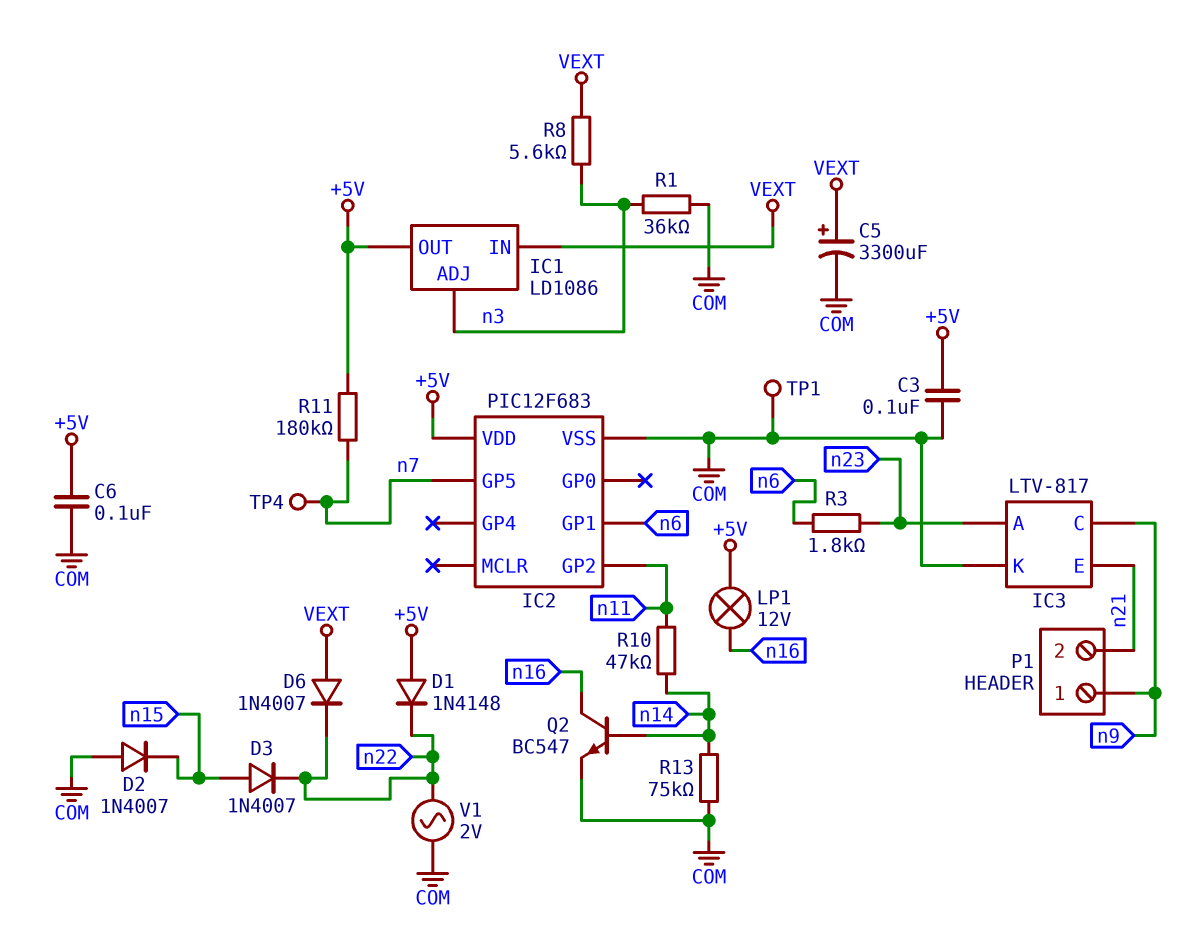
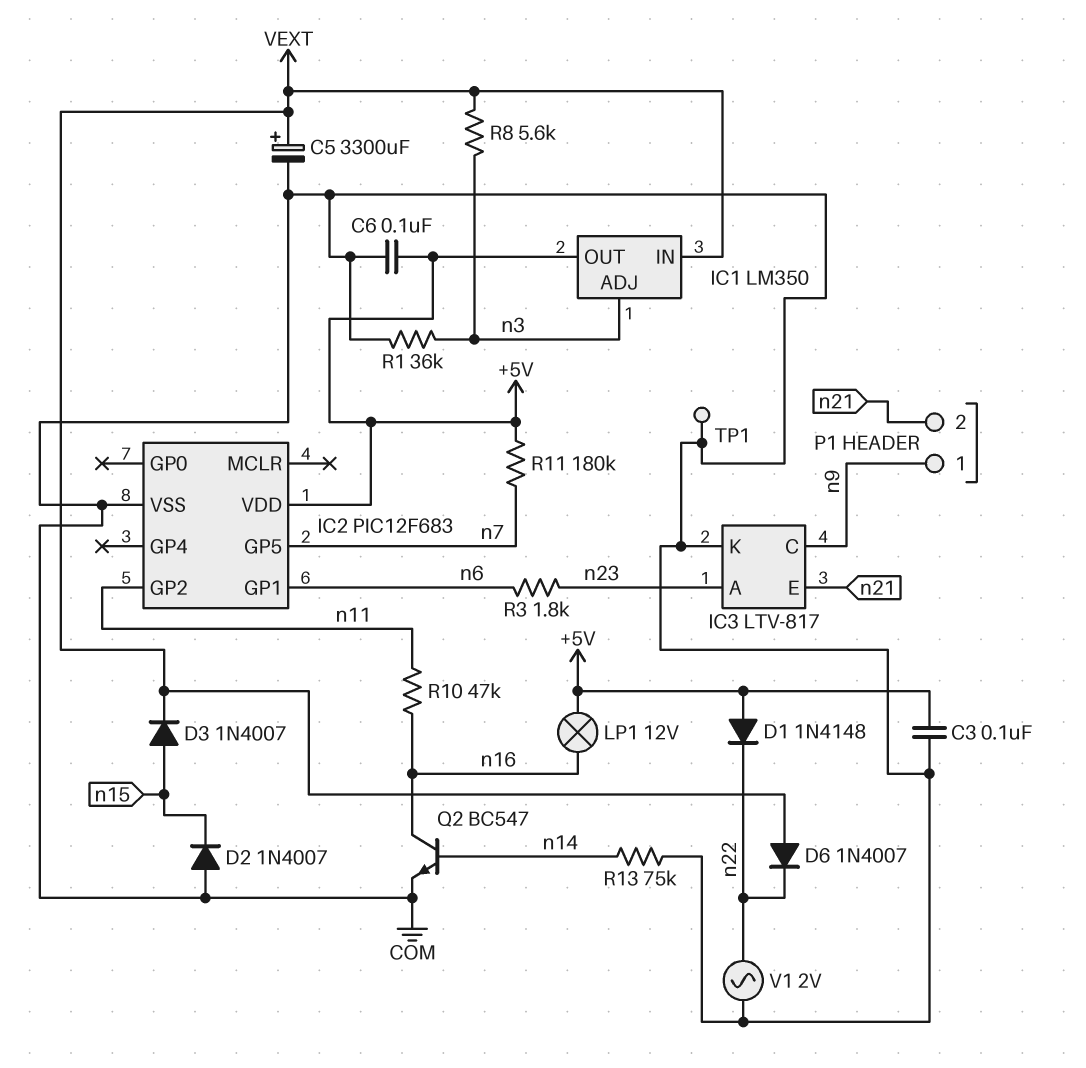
D3: diode 1N4007 (A n15, K n22) -> diode 1N4007 (A n15, K VEXT)
IC1: LD1086 -> LM350
R10: 47k (n11, n14) -> 47k (n11, n16)
TP4: test point (n7) -> none

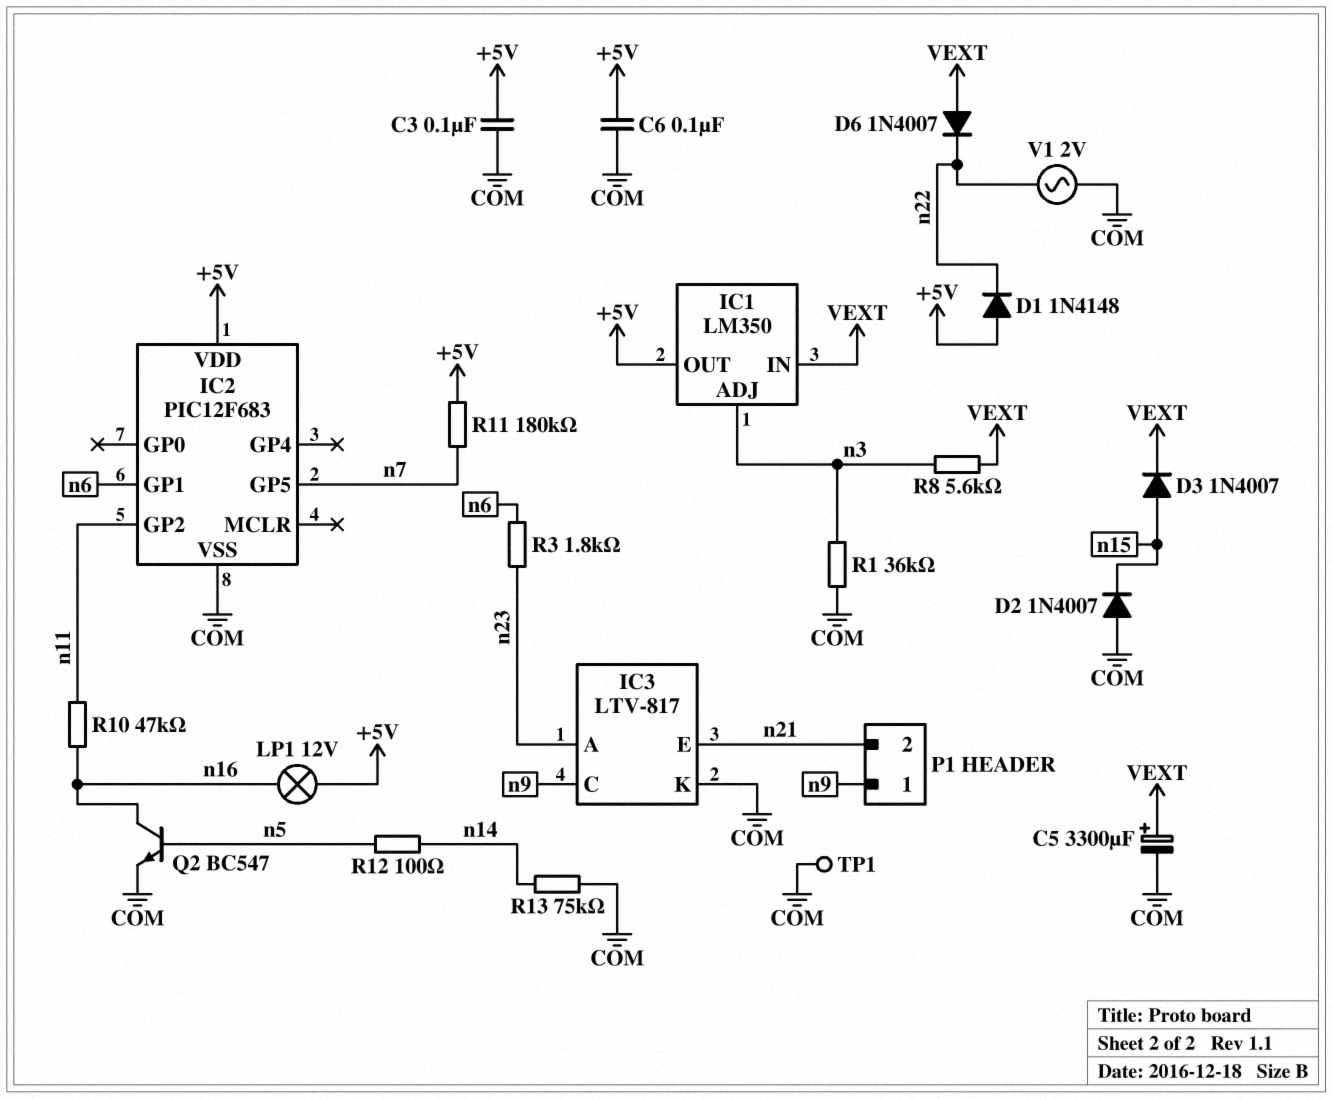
Q2: NPN BC547 (B n14, C n16, E COM) -> NPN BC547 (B n5, C n16, E COM)
R12: none -> 100 (n5, n14)

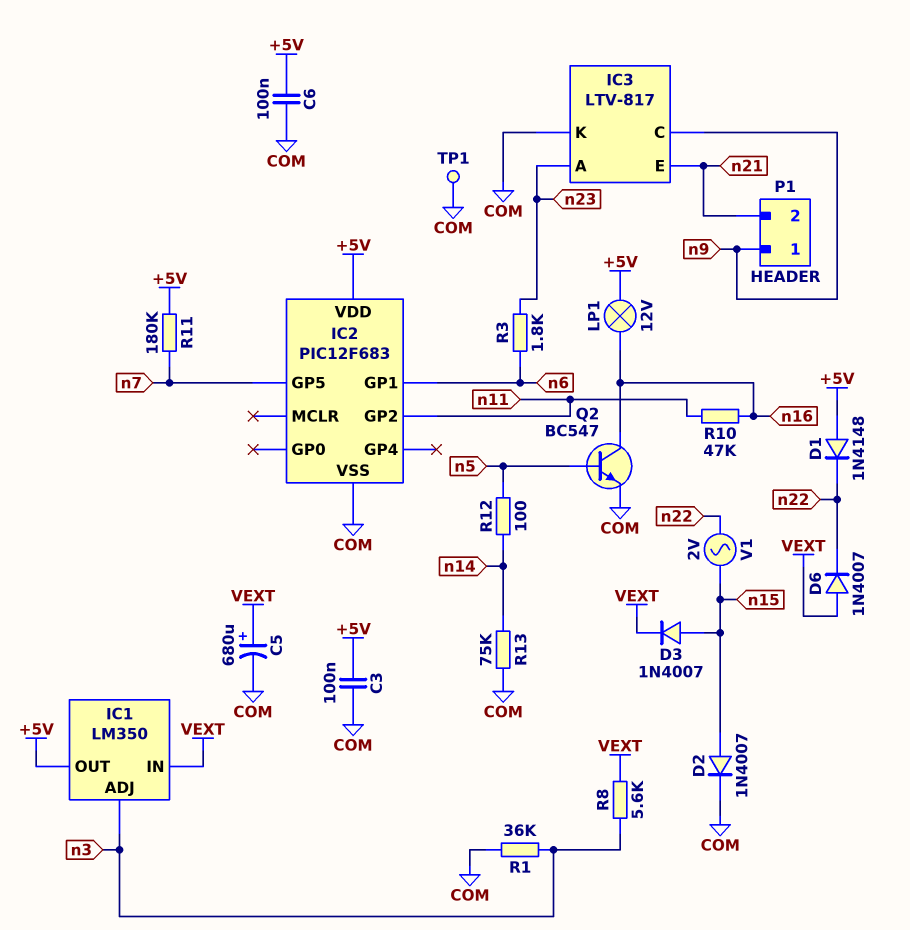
C5: 3300uF (plus VEXT, minus COM) -> 680uF (plus VEXT, minus COM)
D2: diode 1N4007 (A COM, K n15) -> diode 1N4007 (A n15, K COM)
V1: AC 2V (COM, n22) -> AC 2V (n15, n22)

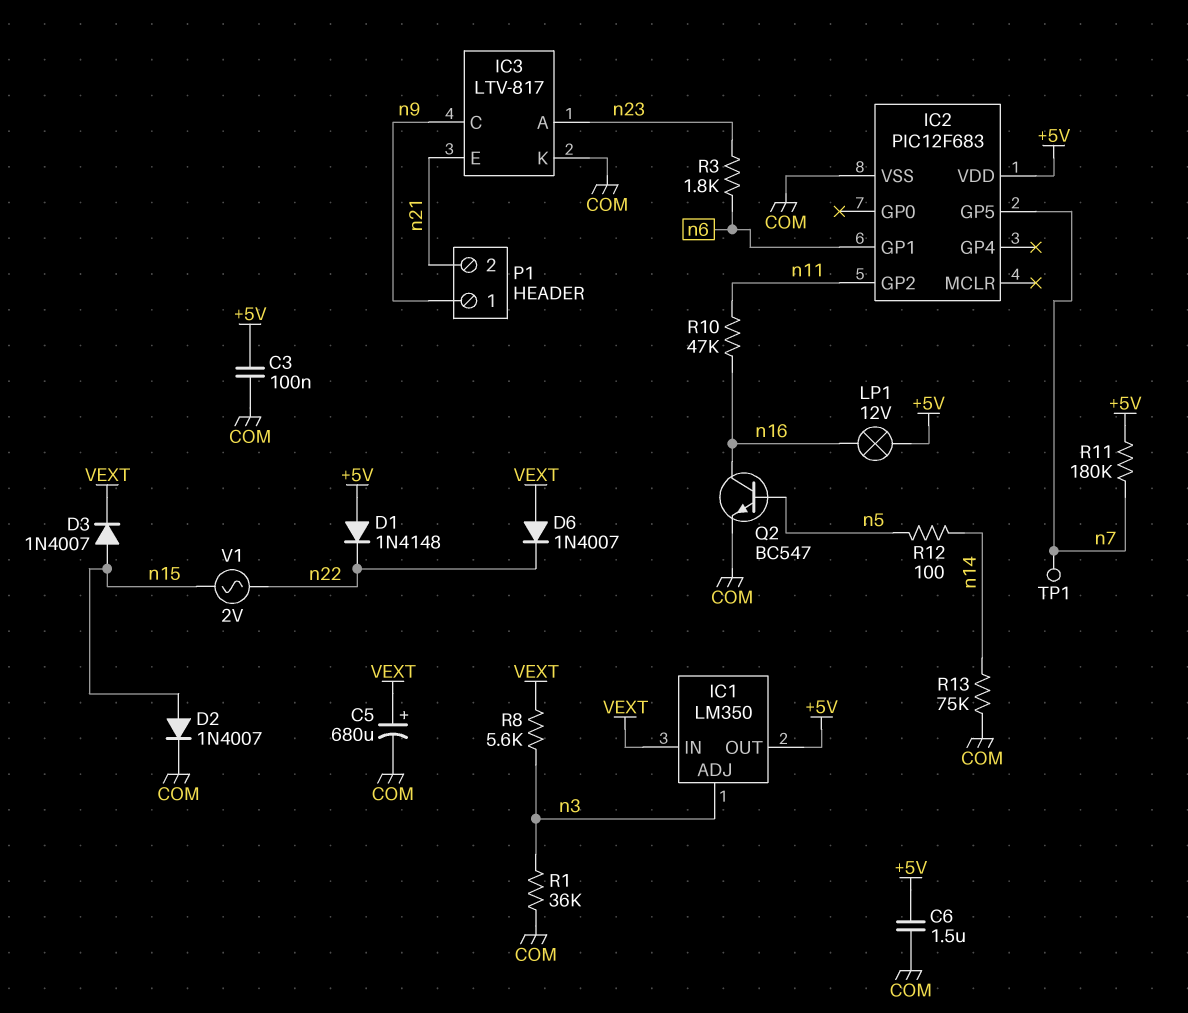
C6: 100nF (+5V, COM) -> 1.5uF (+5V, COM)
TP1: test point (COM) -> test point (n7)

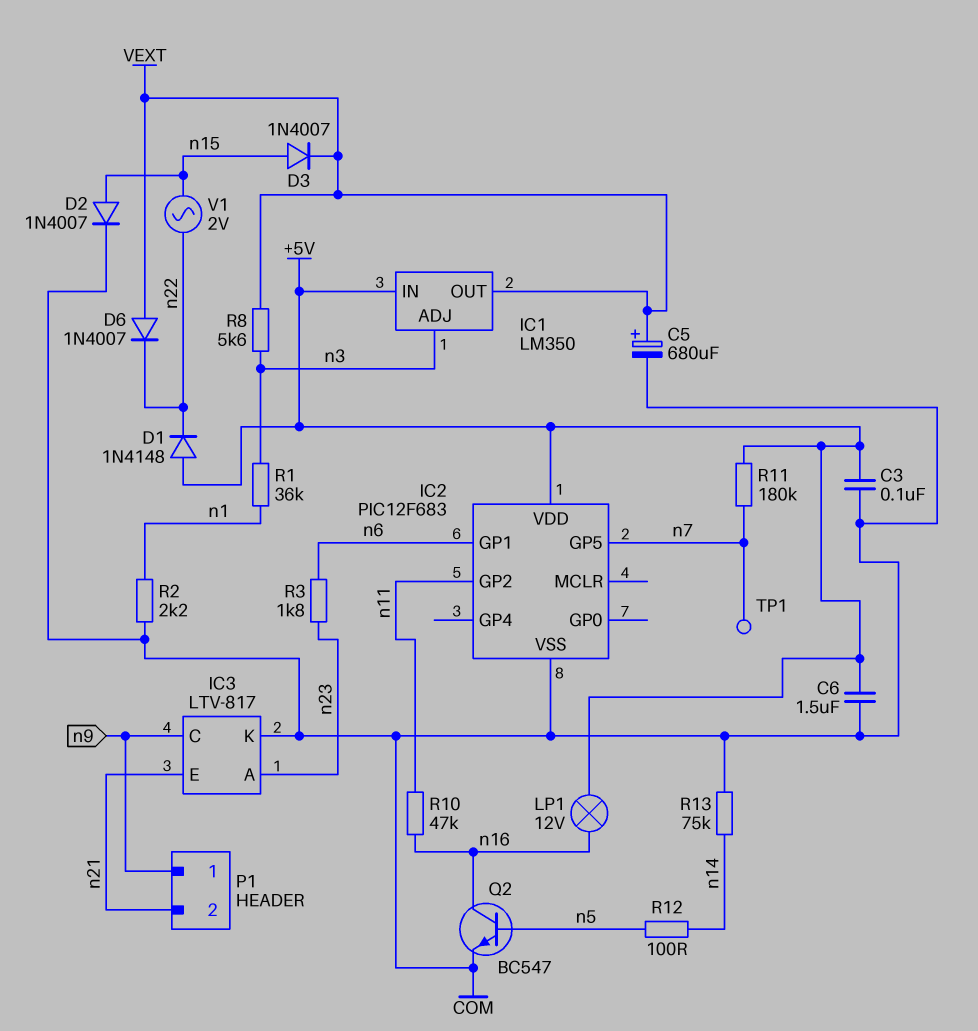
IC1 pin IN: VEXT -> +5V
IC1 pin OUT: +5V -> VEXT
R1: 36k (COM, n3) -> 36k (n1, n3)
R2: none -> 2.2k (COM, n1)

